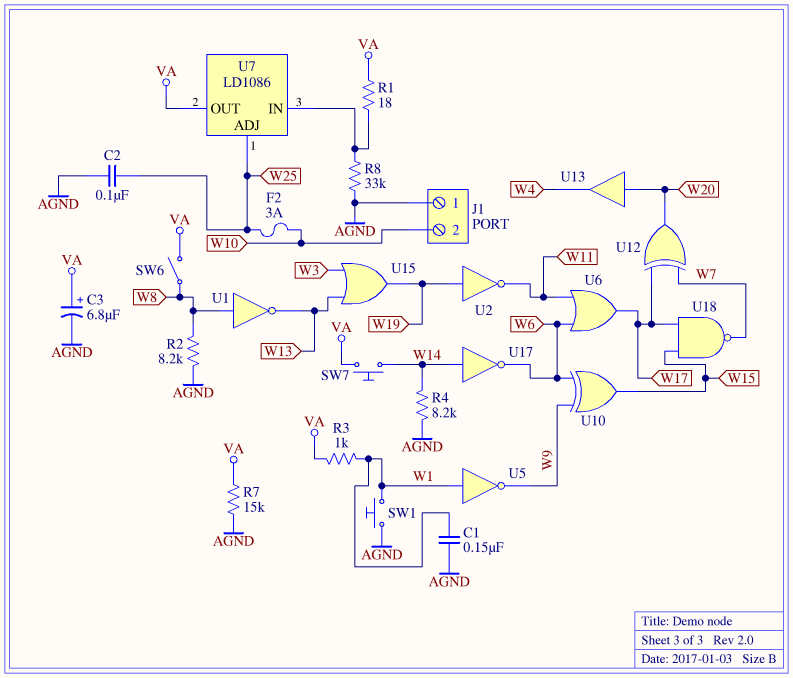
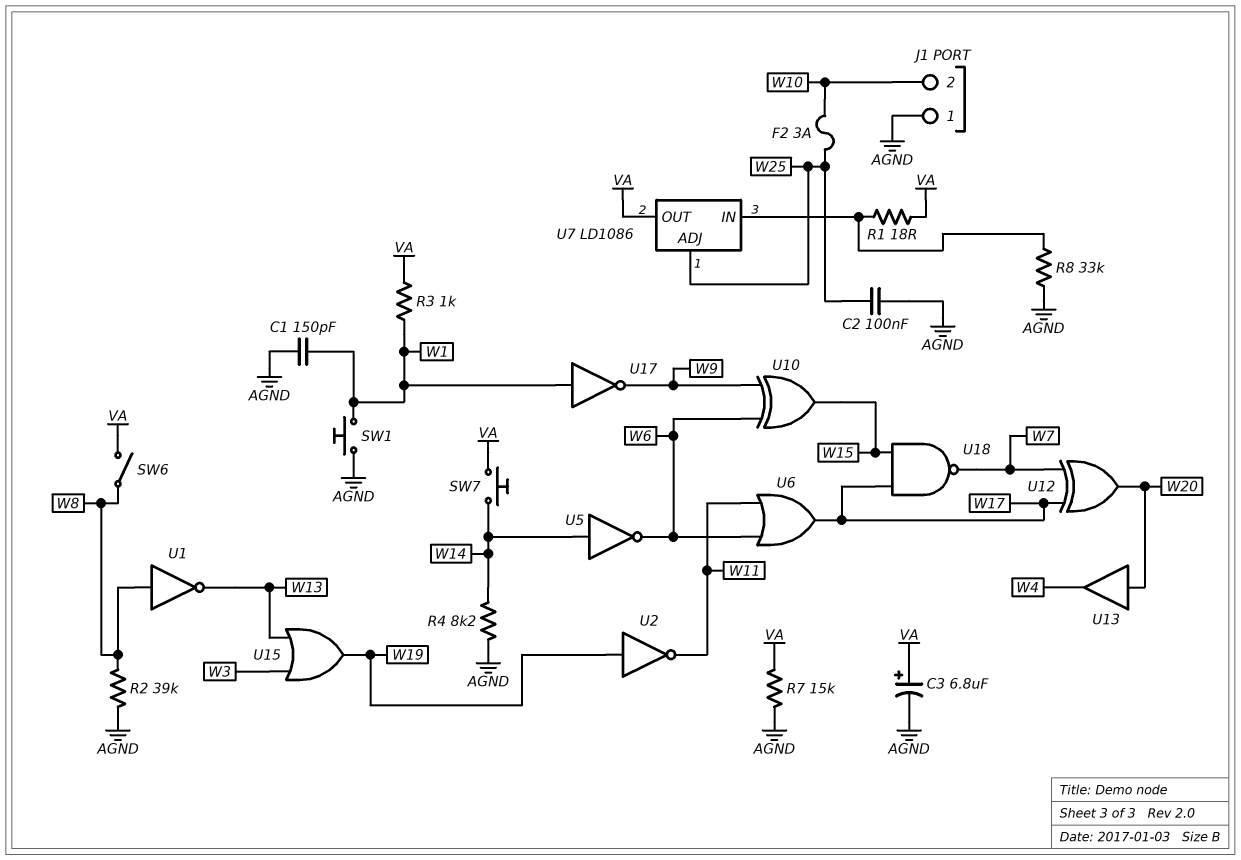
C1: 150nF (AGND, W1) -> 150pF (AGND, W1)
R2: 8.2k (AGND, W8) -> 39k (AGND, W8)
U5: NOT (in W1, out W9) -> NOT (in W14, out W6)
U17: NOT (in W14, out W6) -> NOT (in W1, out W9)

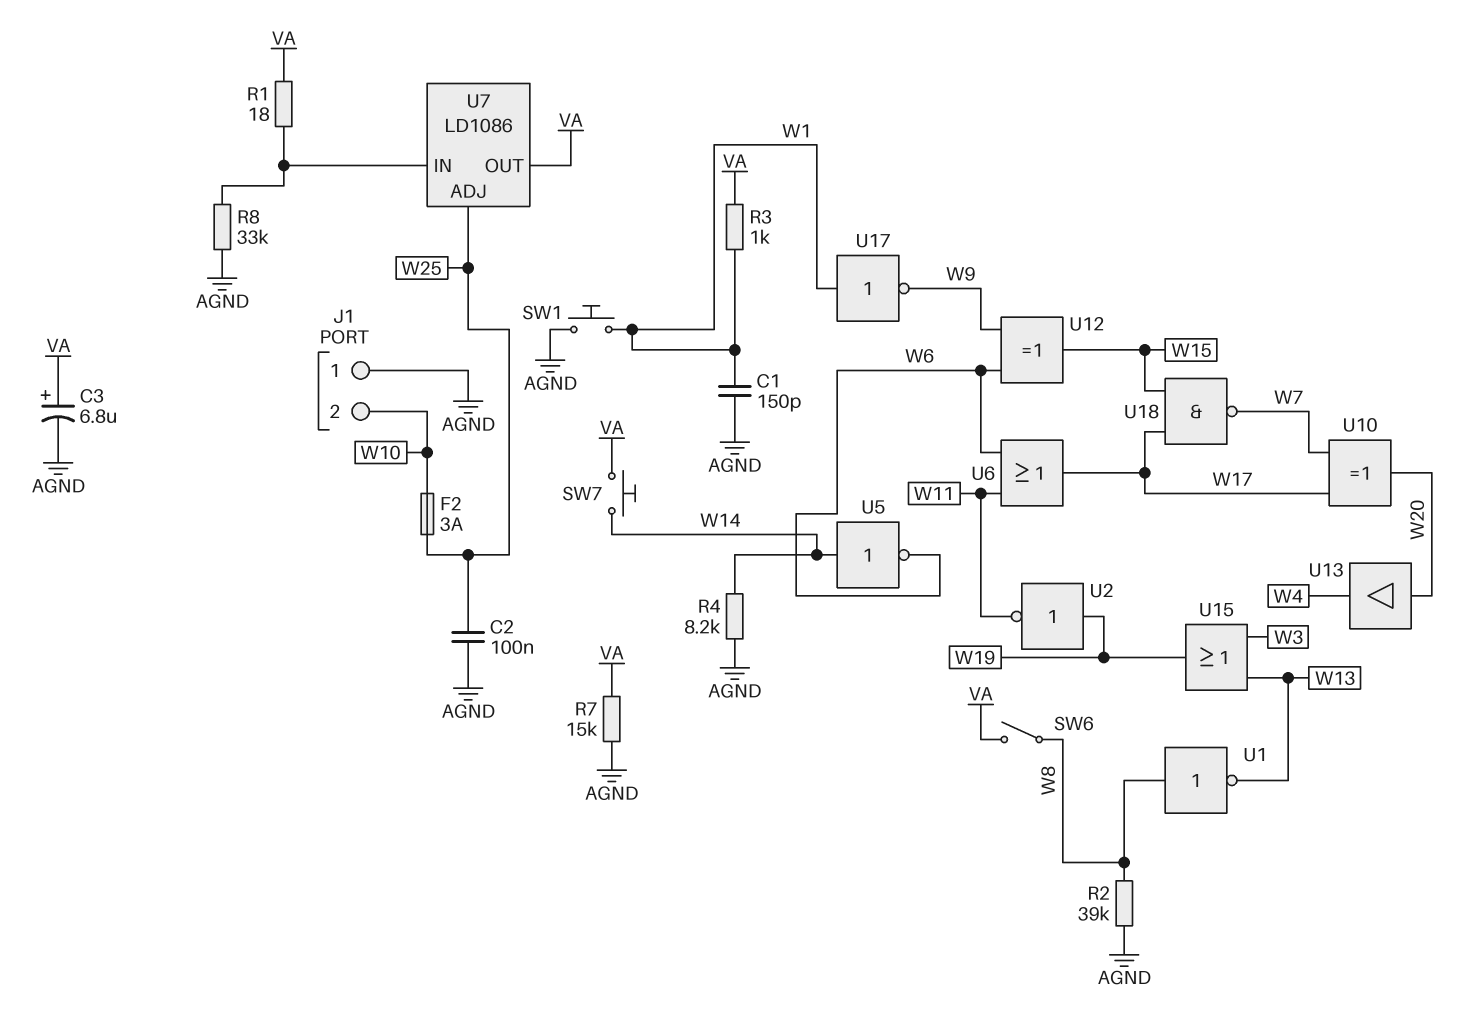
U10: XOR (in W6, in W9, out W15) -> XOR (in W7, in W17, out W20)
U12: XOR (in W7, in W17, out W20) -> XOR (in W6, in W9, out W15)

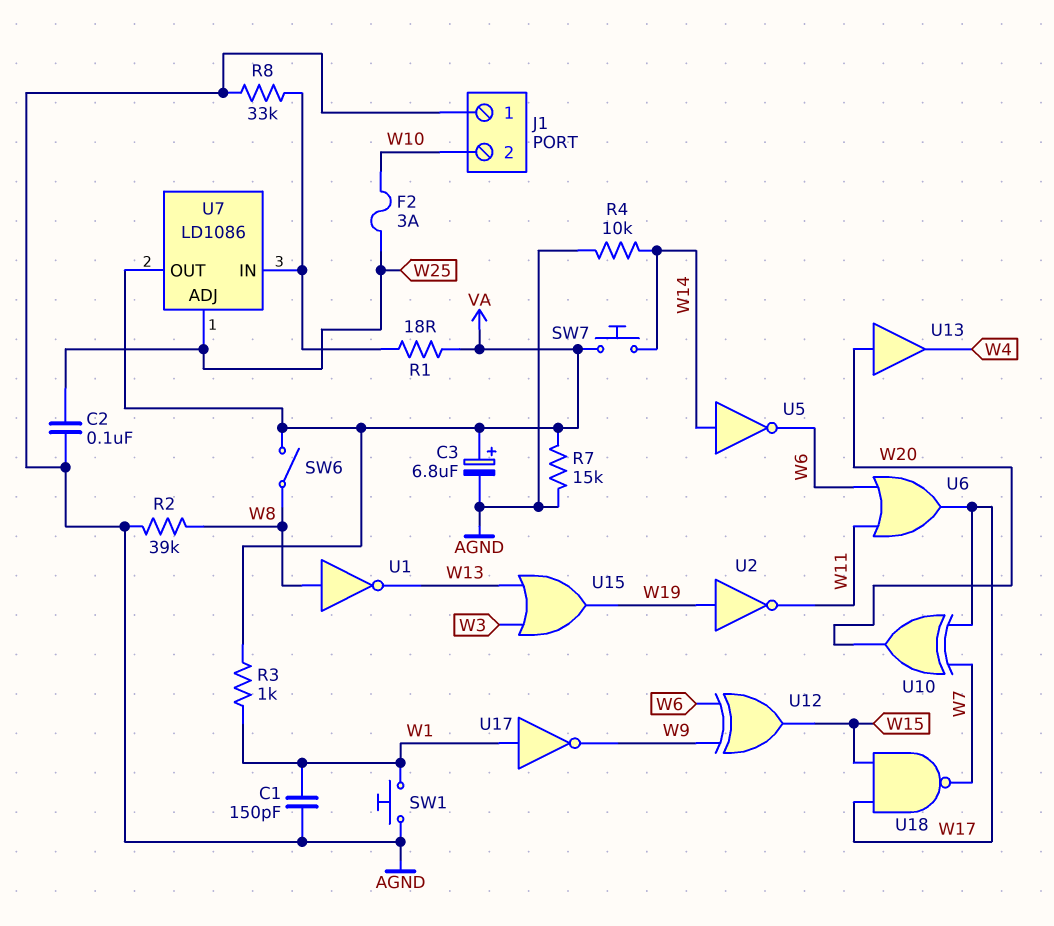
R4: 8.2k (AGND, W14) -> 10k (AGND, W14)

